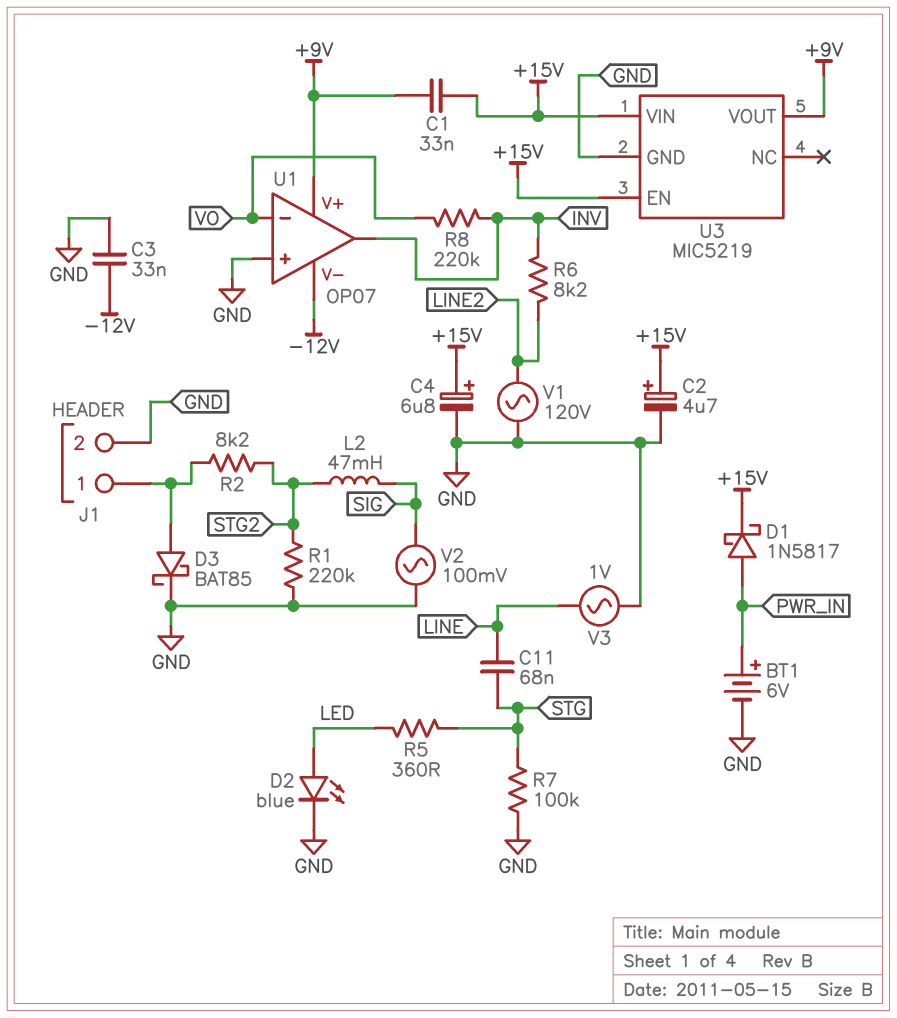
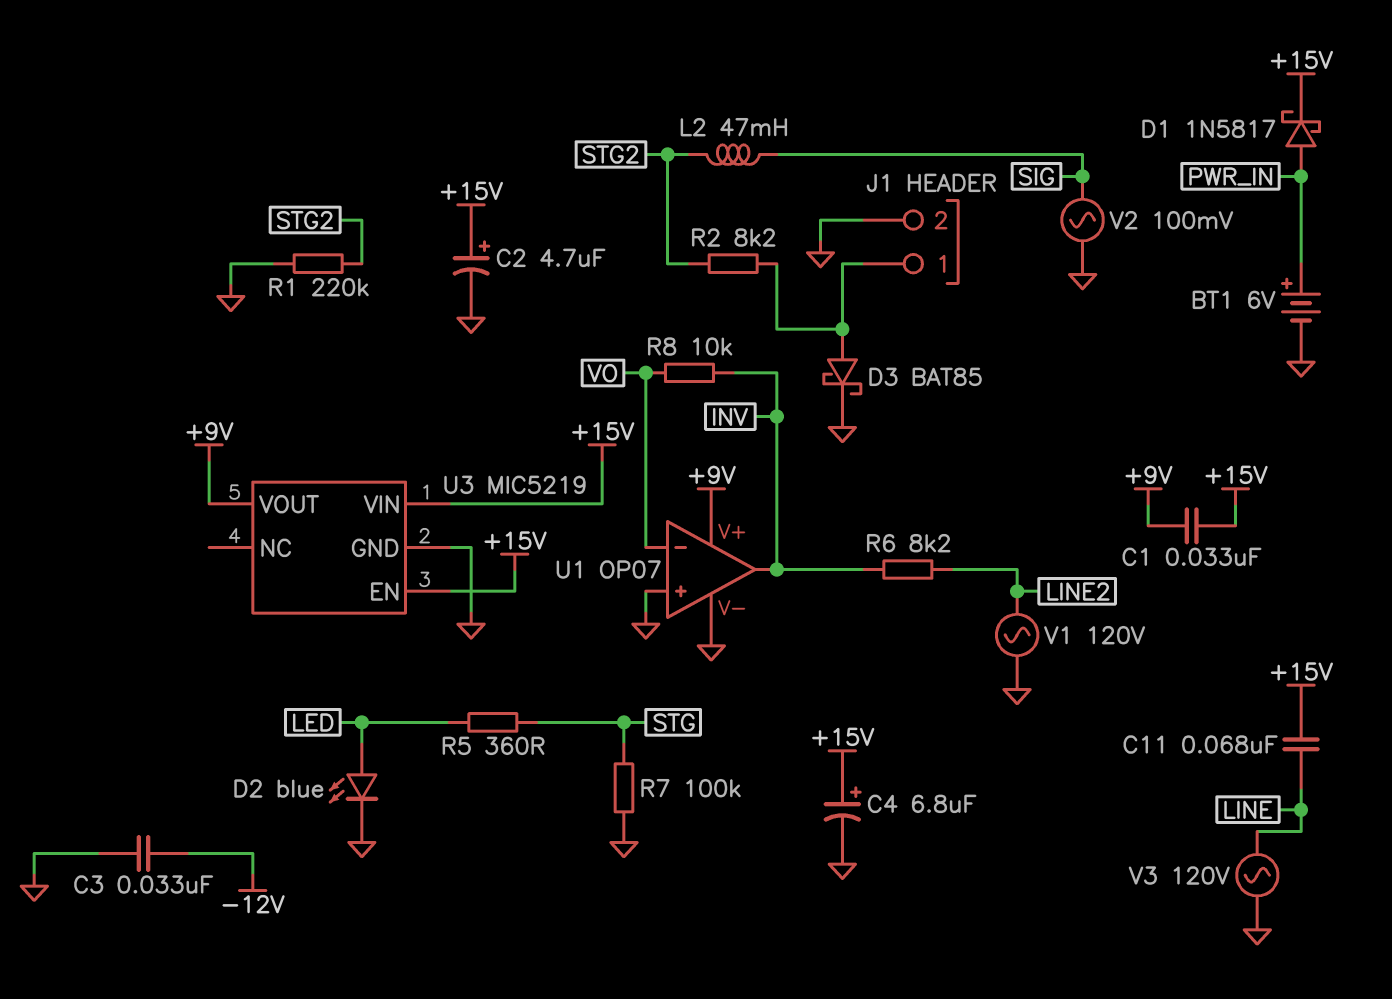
C11: 68nF (LINE, STG) -> 68nF (+15V, LINE)
R8: 220k (INV, VO) -> 10k (INV, VO)
U1 pin V-: -12V -> GND
V3: AC 1V (GND, LINE) -> AC 120V (GND, LINE)

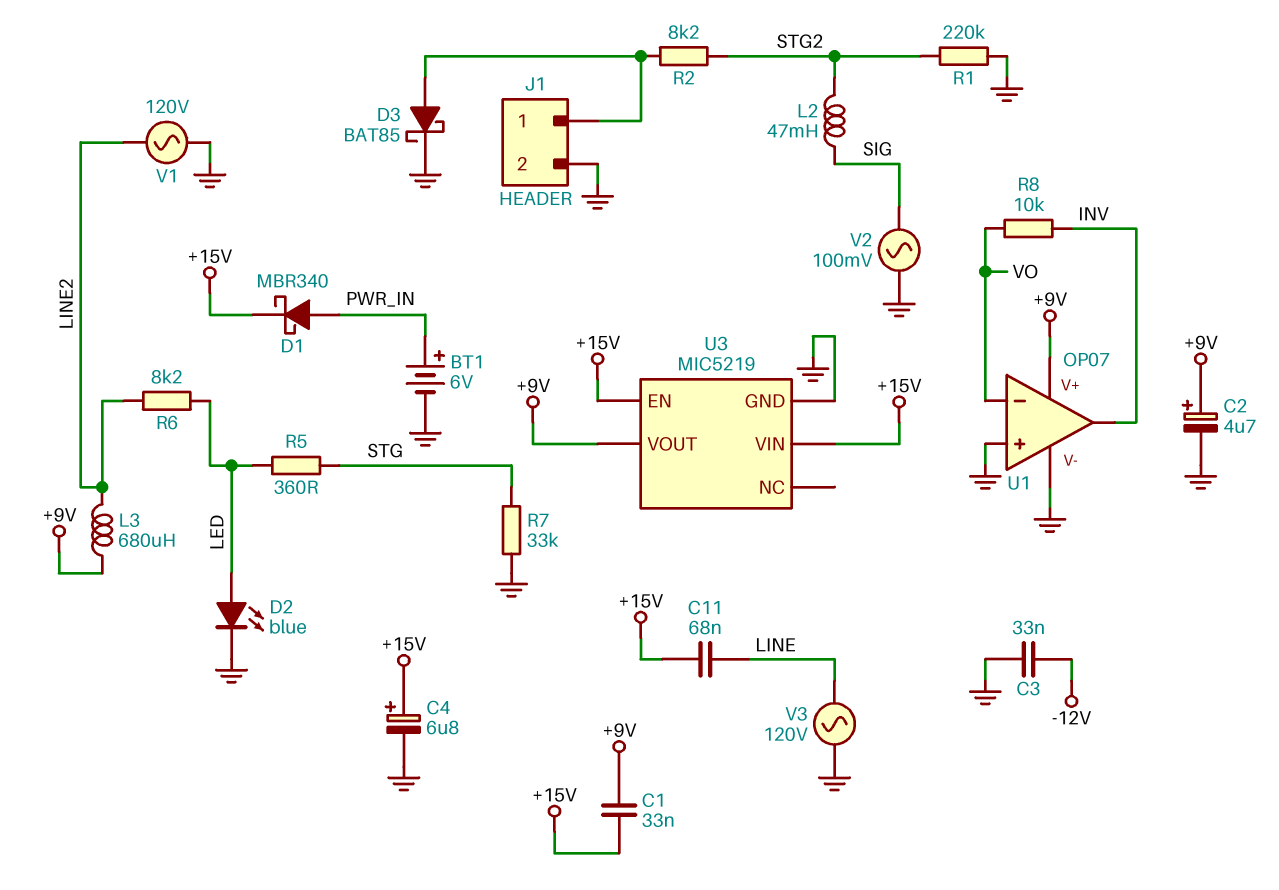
C2: 4.7uF (plus +15V, minus GND) -> 4.7uF (plus +9V, minus GND)
D1: schottky 1N5817 (A PWR_IN, K +15V) -> schottky MBR340 (A PWR_IN, K +15V)
L3: none -> 680uH (+9V, LINE2)
R6: 8.2k (INV, LINE2) -> 8.2k (LED, LINE2)
R7: 100k (GND, STG) -> 33k (GND, STG)

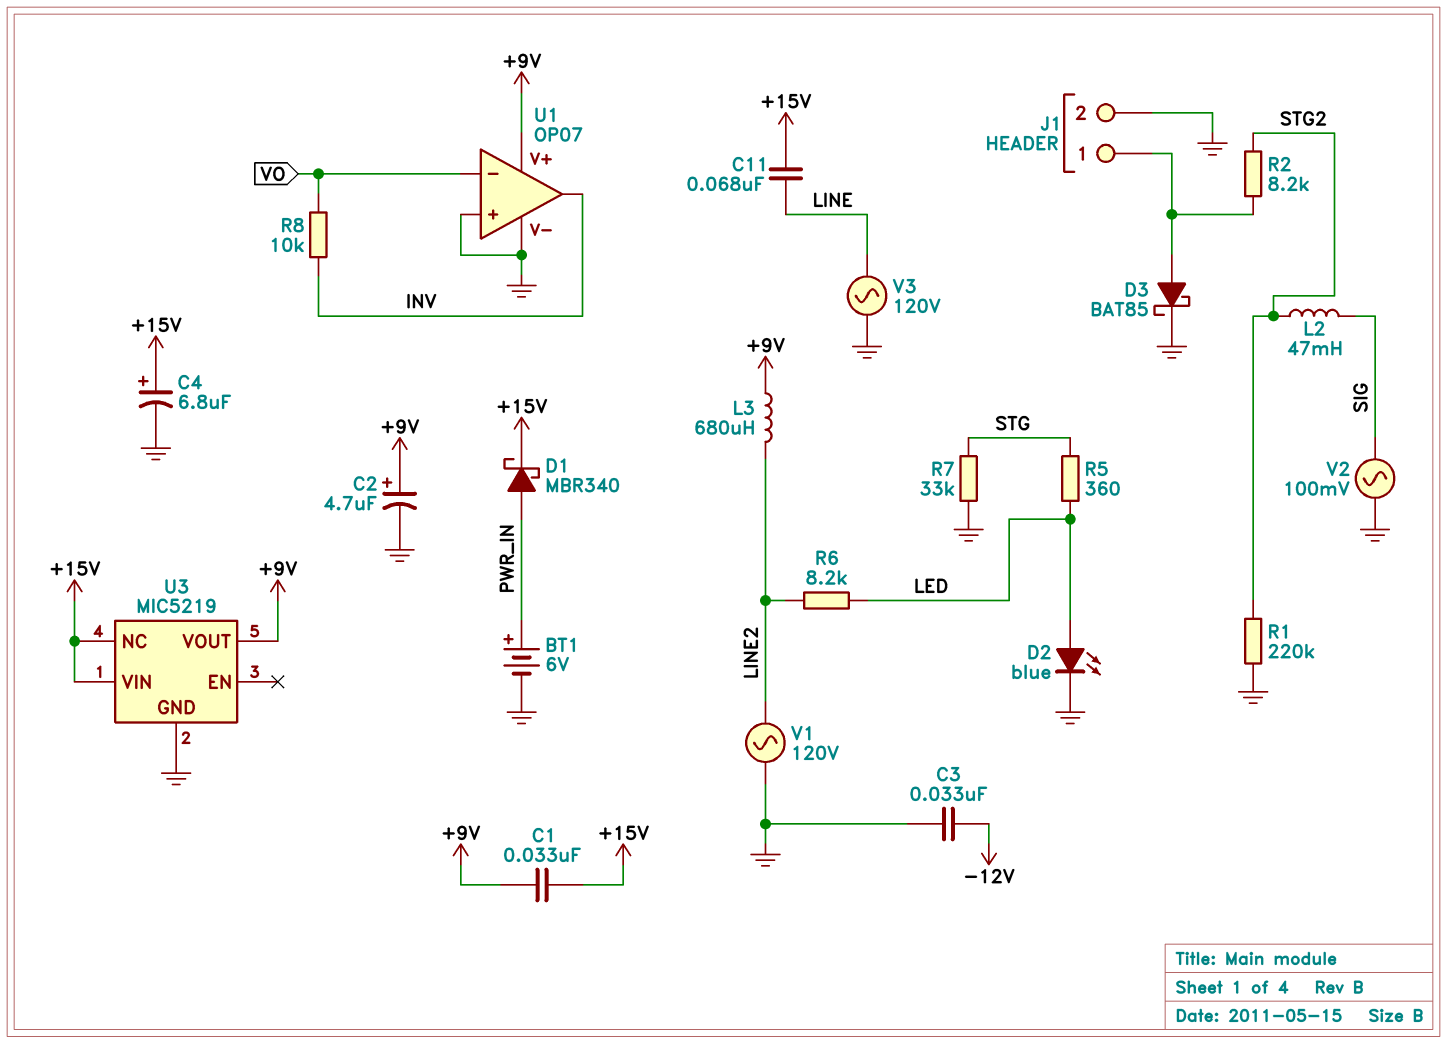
U3 pin EN: +15V -> none
U3 pin NC: none -> +15V

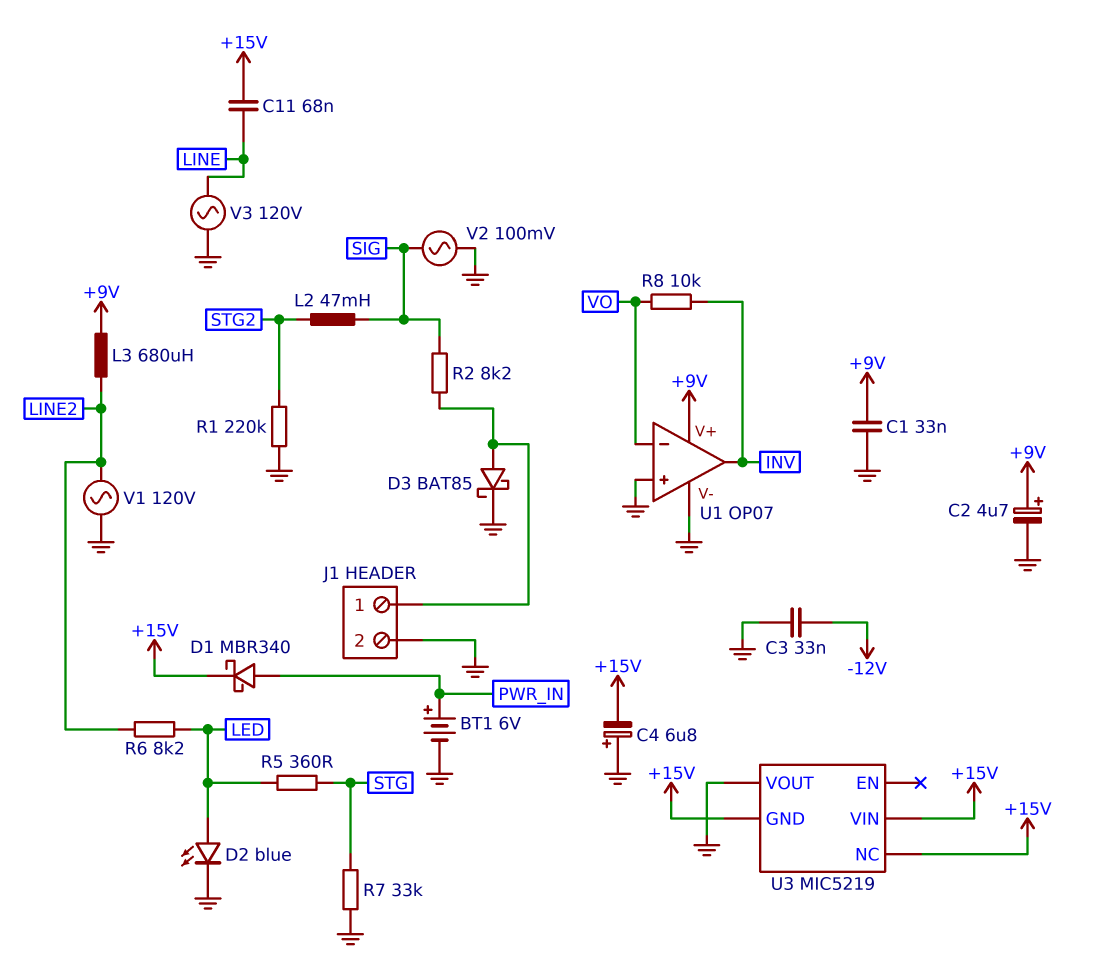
C1: 33nF (+9V, +15V) -> 33nF (+9V, GND)
C4: 6.8uF (plus +15V, minus GND) -> 6.8uF (plus GND, minus +15V)
R2: 8.2k (J1/1, STG2) -> 8.2k (J1/1, SIG)
U3 pin GND: GND -> +15V
U3 pin VOUT: +9V -> GND

